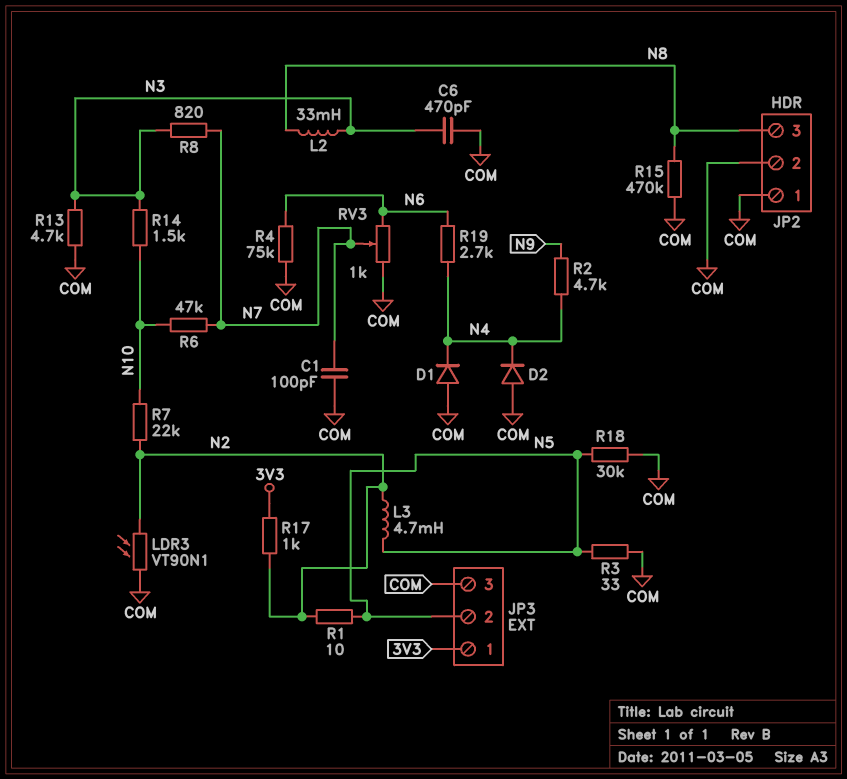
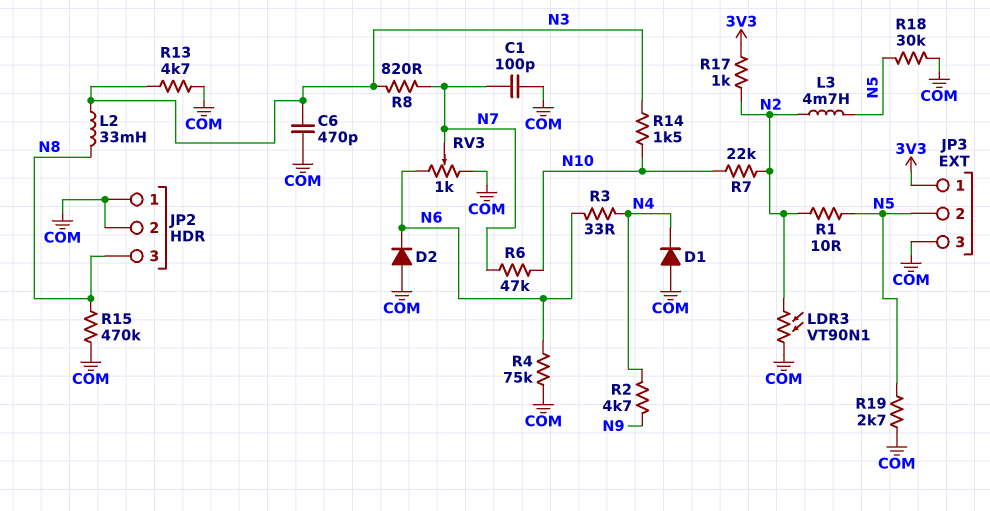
D2: diode (A COM, K N4) -> diode (A COM, K N6)
R3: 33 (COM, N5) -> 33 (N4, N6)
R19: 2.7k (N4, N6) -> 2.7k (COM, N5)

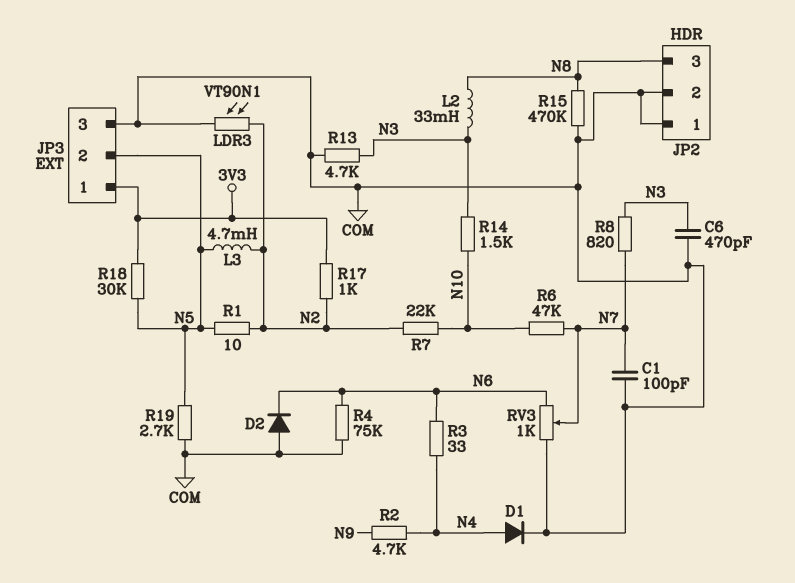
D1: diode (A COM, K N4) -> diode (A N4, K COM)
R18: 30k (COM, N5) -> 30k (3V3, N5)

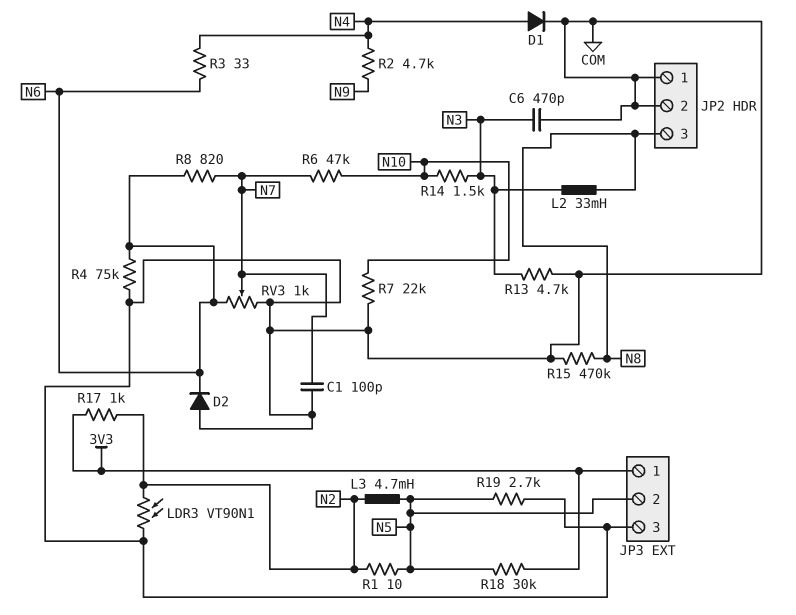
R7: 22k (N2, N10) -> 22k (COM, N10)
R8: 820 (N3, N7) -> 820 (N6, N7)

